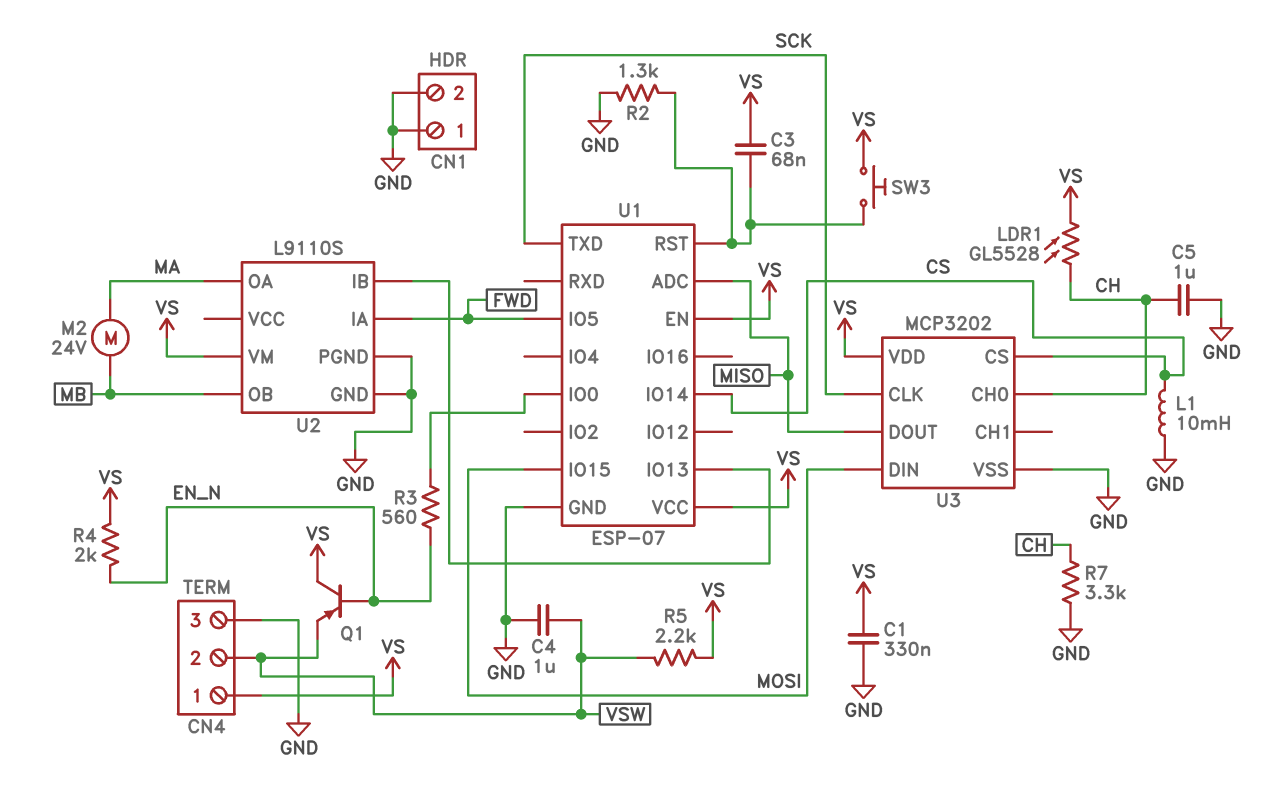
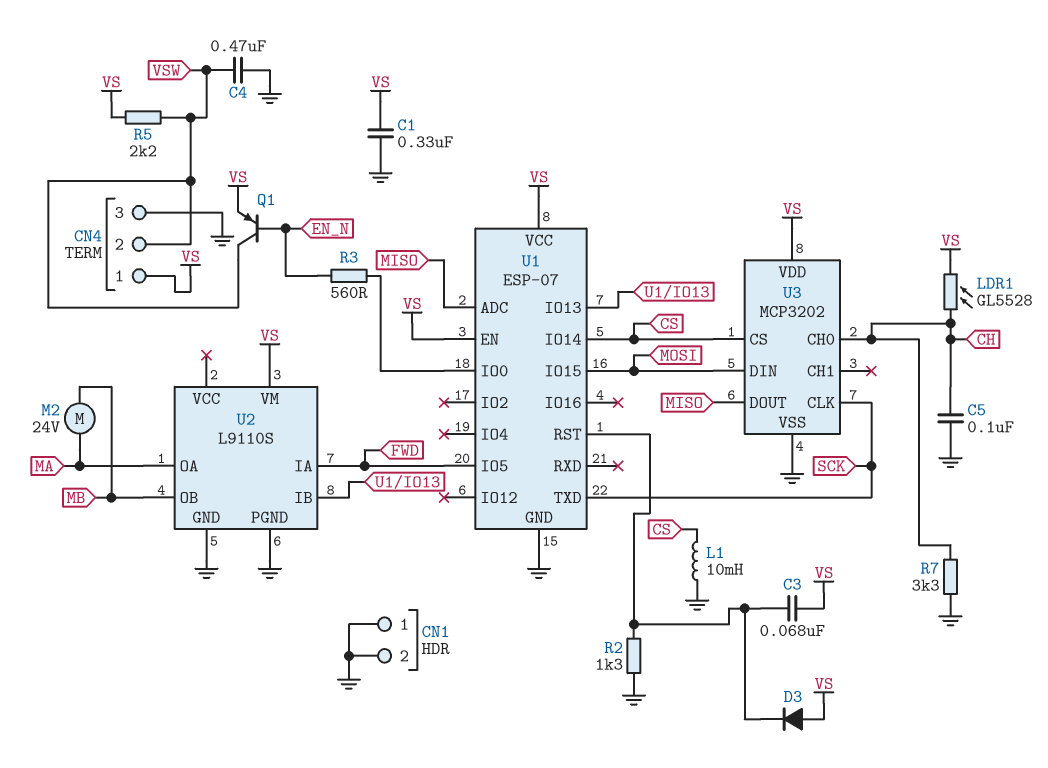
C4: 1uF (GND, VSW) -> 470nF (GND, VSW)
C5: 1uF (CH, GND) -> 100nF (CH, GND)
D3: none -> diode (A VS, K U1/RST)
Q1: PNP (B EN_N, C VS, E VSW) -> PNP (B EN_N, C VSW, E VS)
R4: 2k (EN_N, VS) -> none
SW3: button (U1/RST, VS) -> none

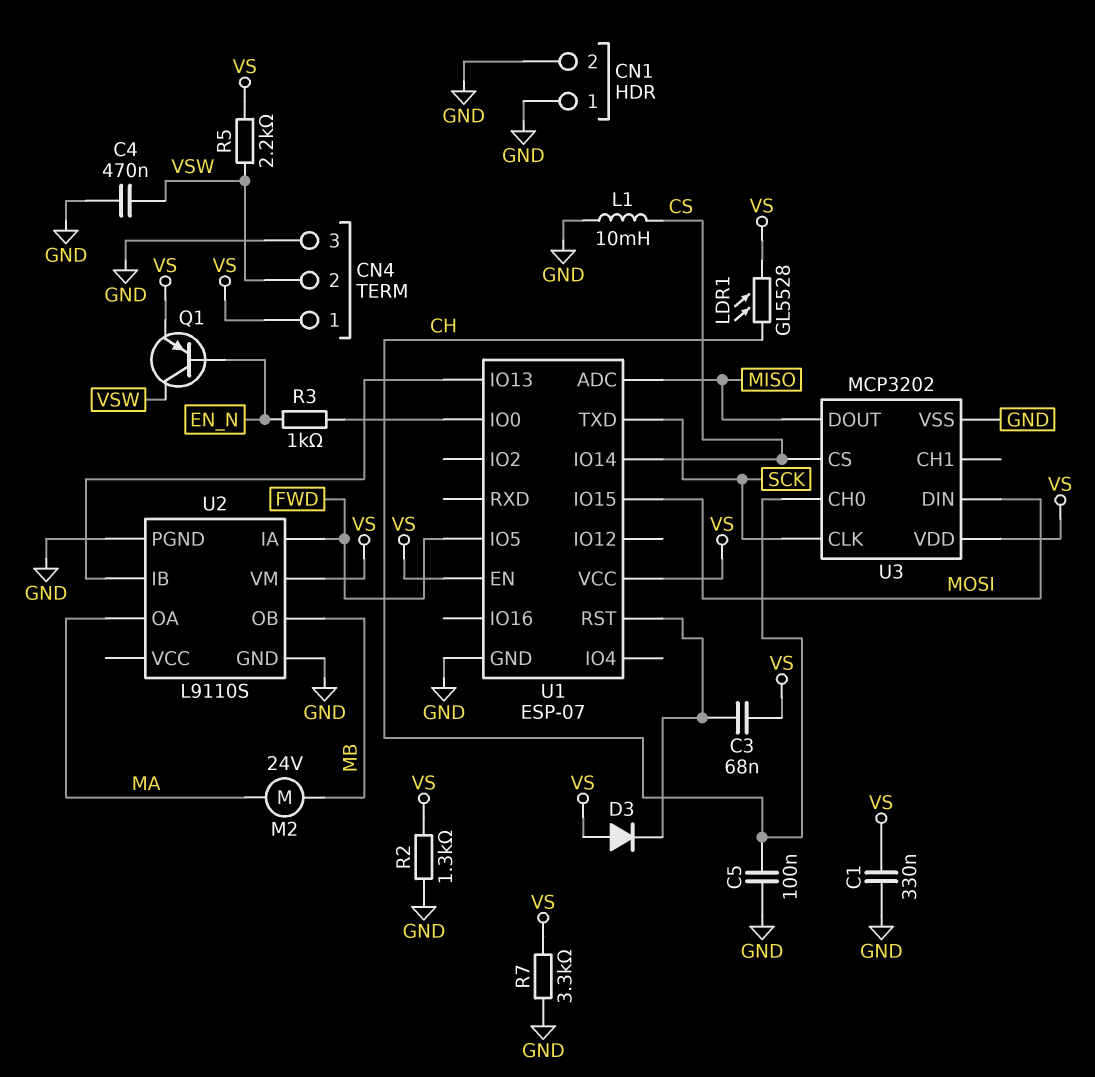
R2: 1.3k (GND, U1/RST) -> 1.3k (GND, VS)
R3: 560 (EN_N, U1/IO0) -> 1k (EN_N, U1/IO0)
R7: 3.3k (CH, GND) -> 3.3k (GND, VS)

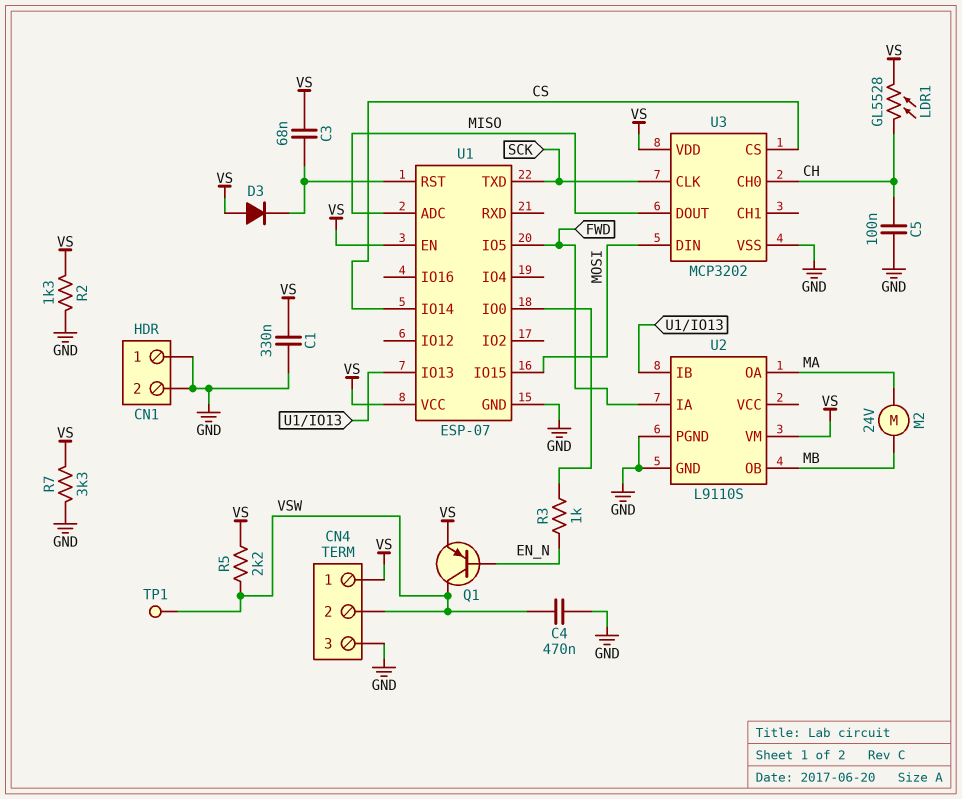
L1: 10mH (CS, GND) -> none
TP1: none -> test point (VSW)

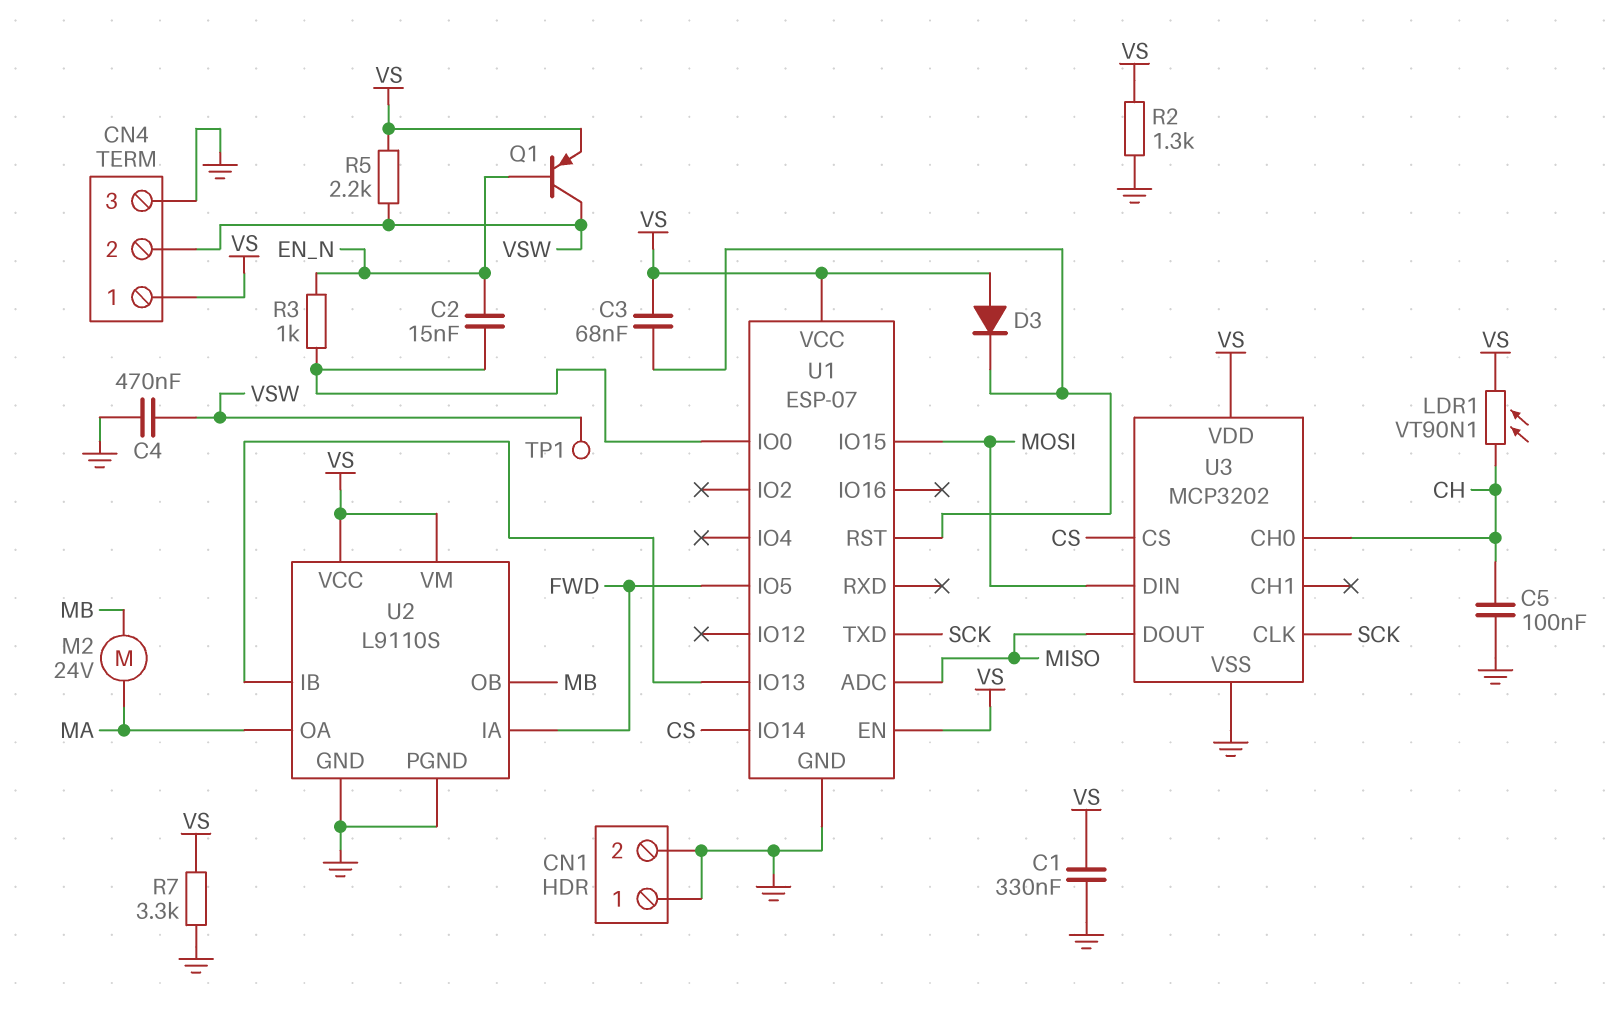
C2: none -> 15nF (EN_N, U1/IO0)
LDR1: GL5528 (CH, VS) -> VT90N1 (CH, VS)
U2 pin VCC: none -> VS

